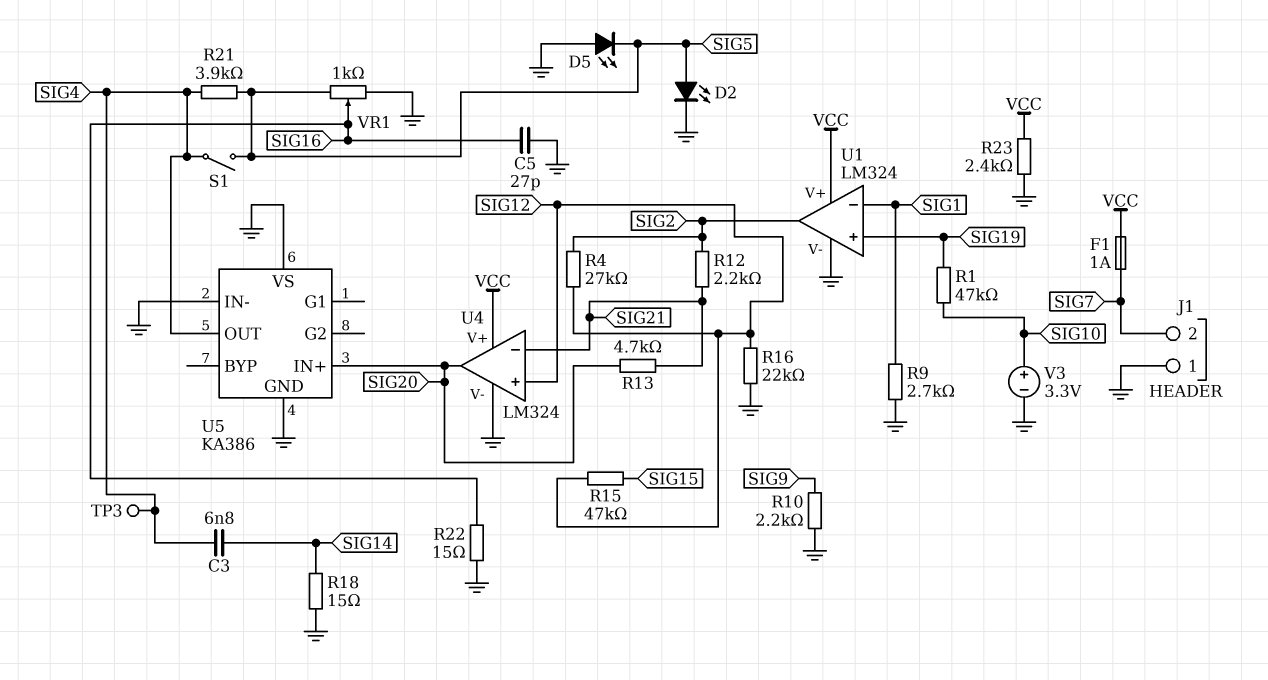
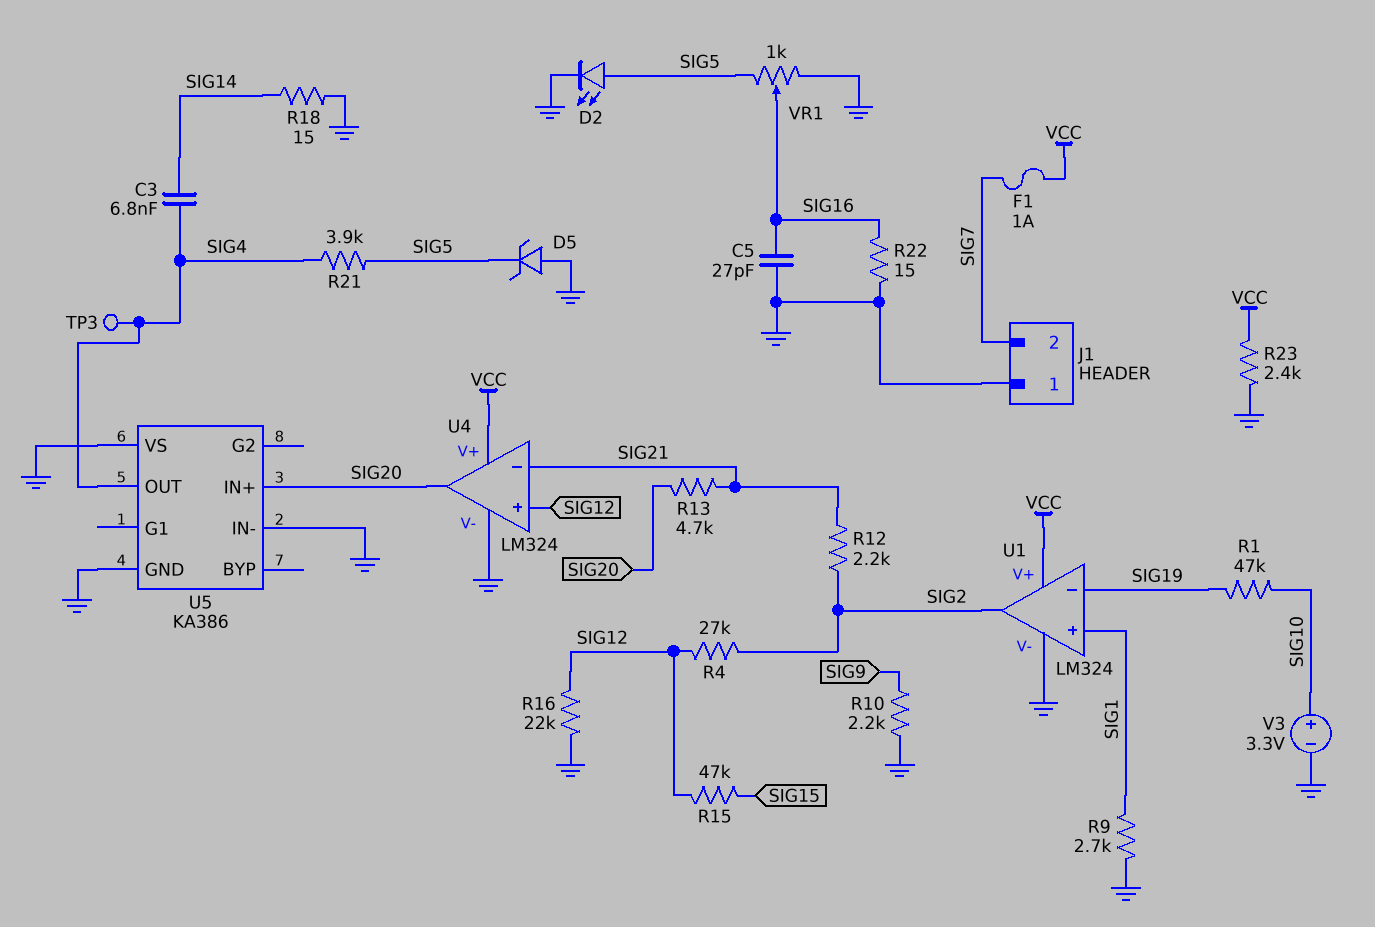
D5: LED (A GND, K SIG5) -> zener (A GND, K SIG5)
S1: switch (SIG4, SIG5) -> none
U1 pin in+: SIG19 -> SIG1
U1 pin in-: SIG1 -> SIG19

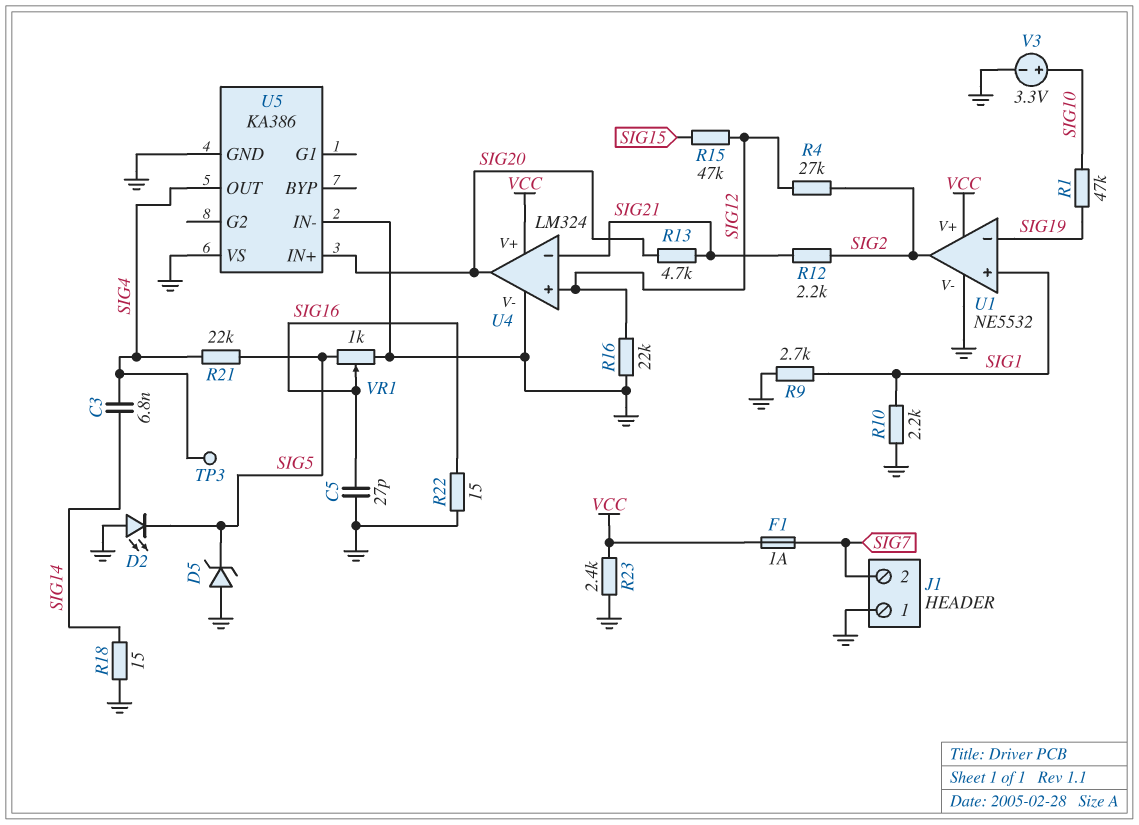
D2: LED (A SIG5, K GND) -> LED (A GND, K SIG5)
R10: 2.2k (GND, SIG9) -> 2.2k (GND, SIG1)
R21: 3.9k (SIG4, SIG5) -> 22k (SIG4, SIG5)
U1: LM324 -> NE5532

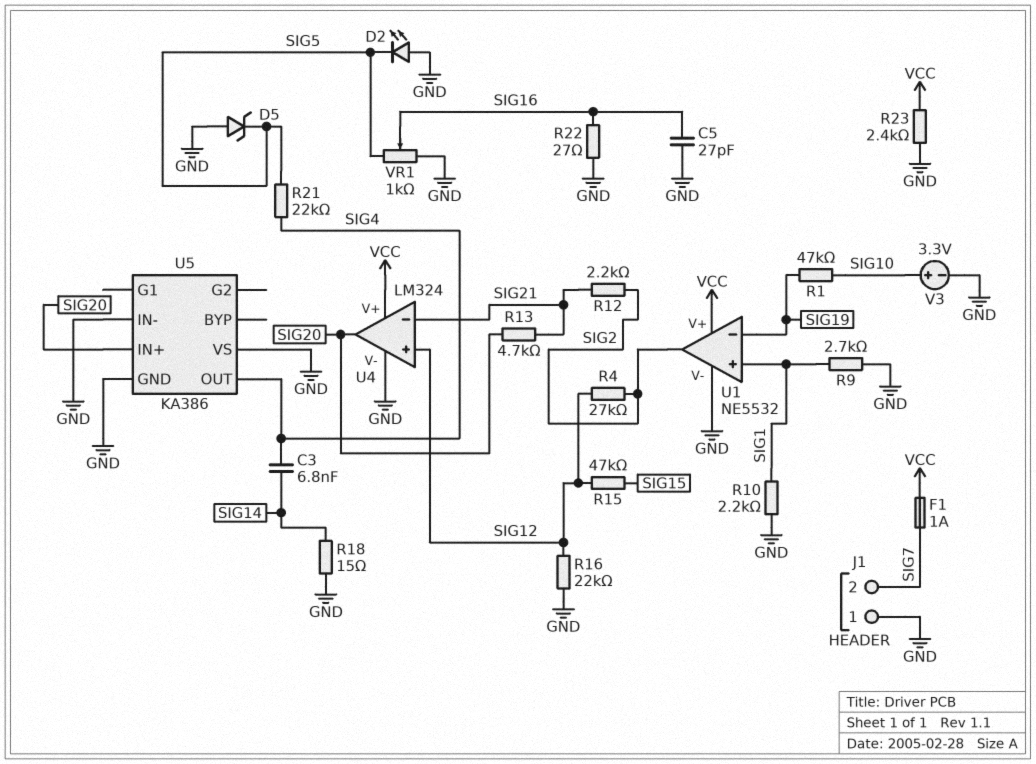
R22: 15 (GND, SIG16) -> 27 (GND, SIG16)
TP3: test point (SIG4) -> none

